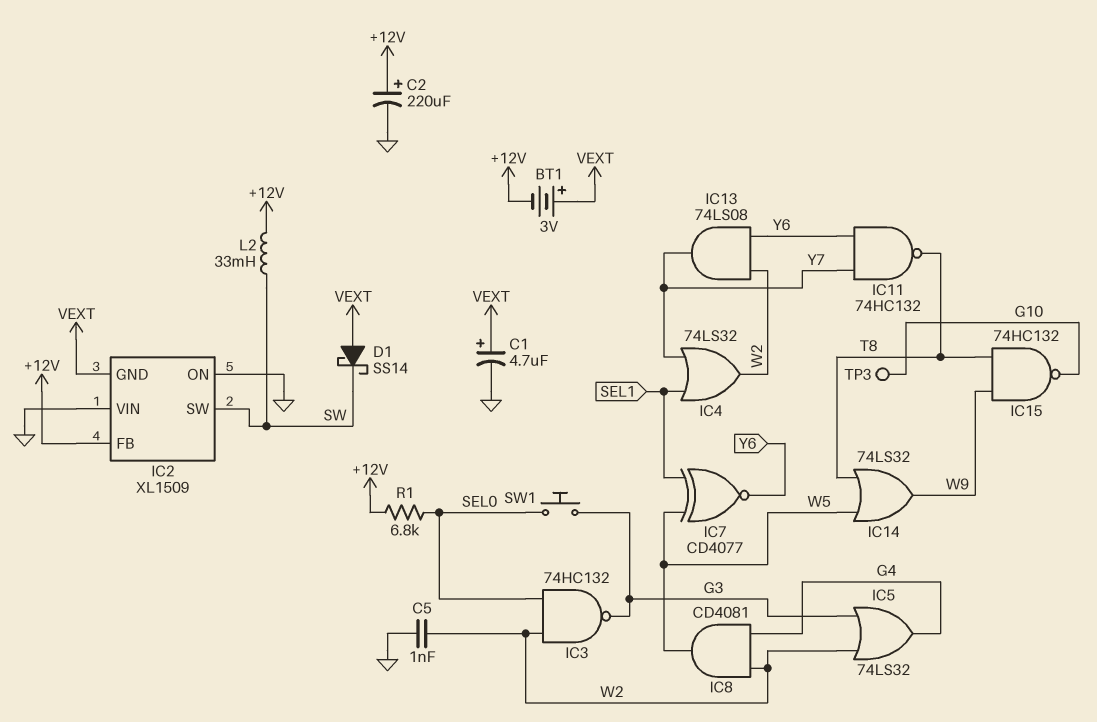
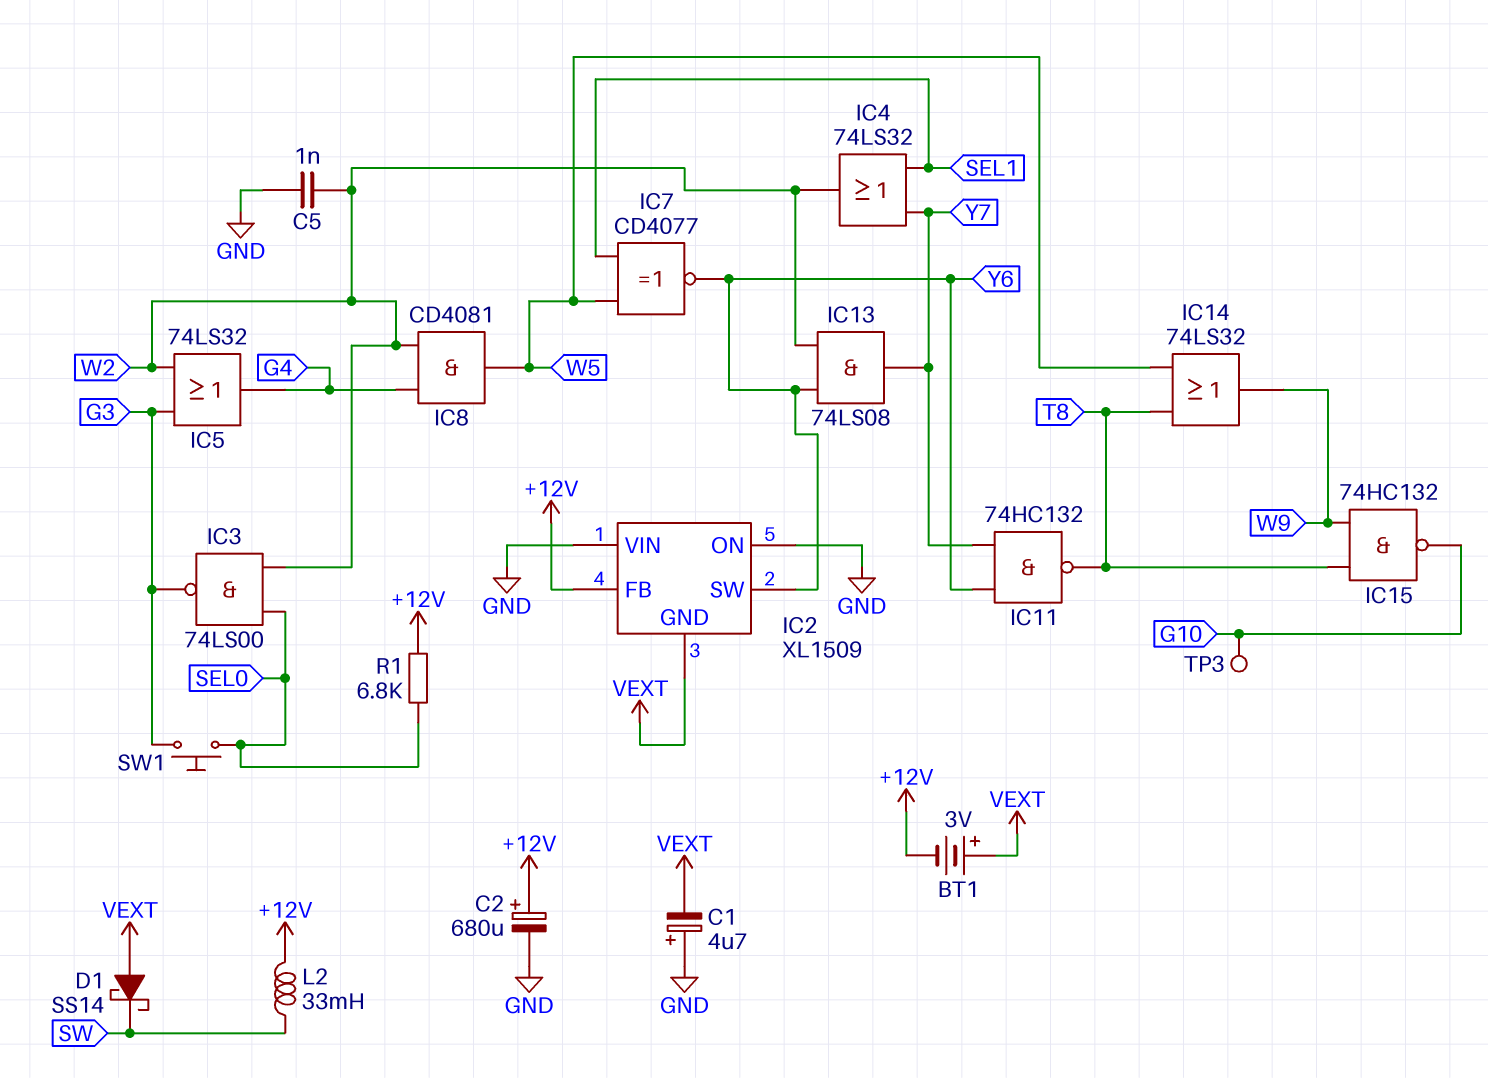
C1: 4.7uF (plus VEXT, minus GND) -> 4.7uF (plus GND, minus VEXT)
C2: 220uF (plus +12V, minus GND) -> 680uF (plus +12V, minus GND)
IC2 pin SW: SW -> Y6
IC3: NAND 74HC132 (in SEL0, in W2, out G3) -> NAND 74LS00 (in SEL0, in W2, out G3)

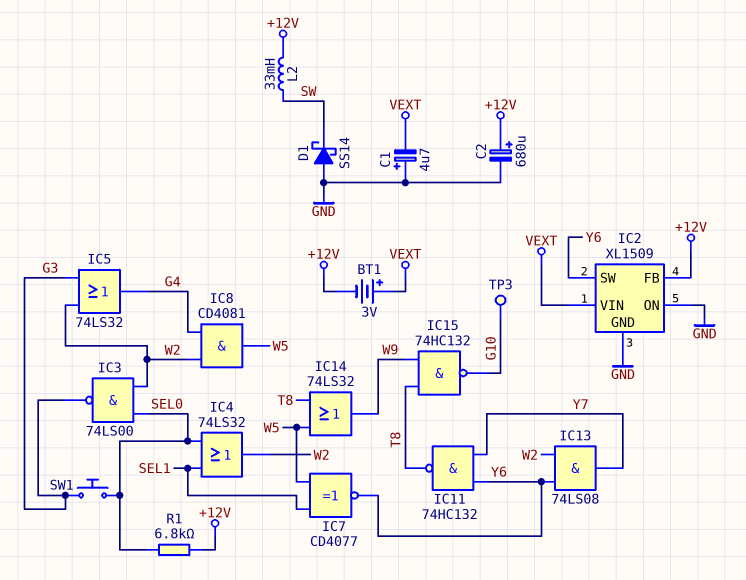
C5: 1nF (GND, W2) -> none
D1: schottky SS14 (A VEXT, K SW) -> schottky SS14 (A GND, K SW)
IC2 pin GND: VEXT -> GND
IC2 pin VIN: GND -> VEXT
IC4: OR 74LS32 (in SEL1, in Y7, out W2) -> OR 74LS32 (in SEL0, in SEL1, out W2)

